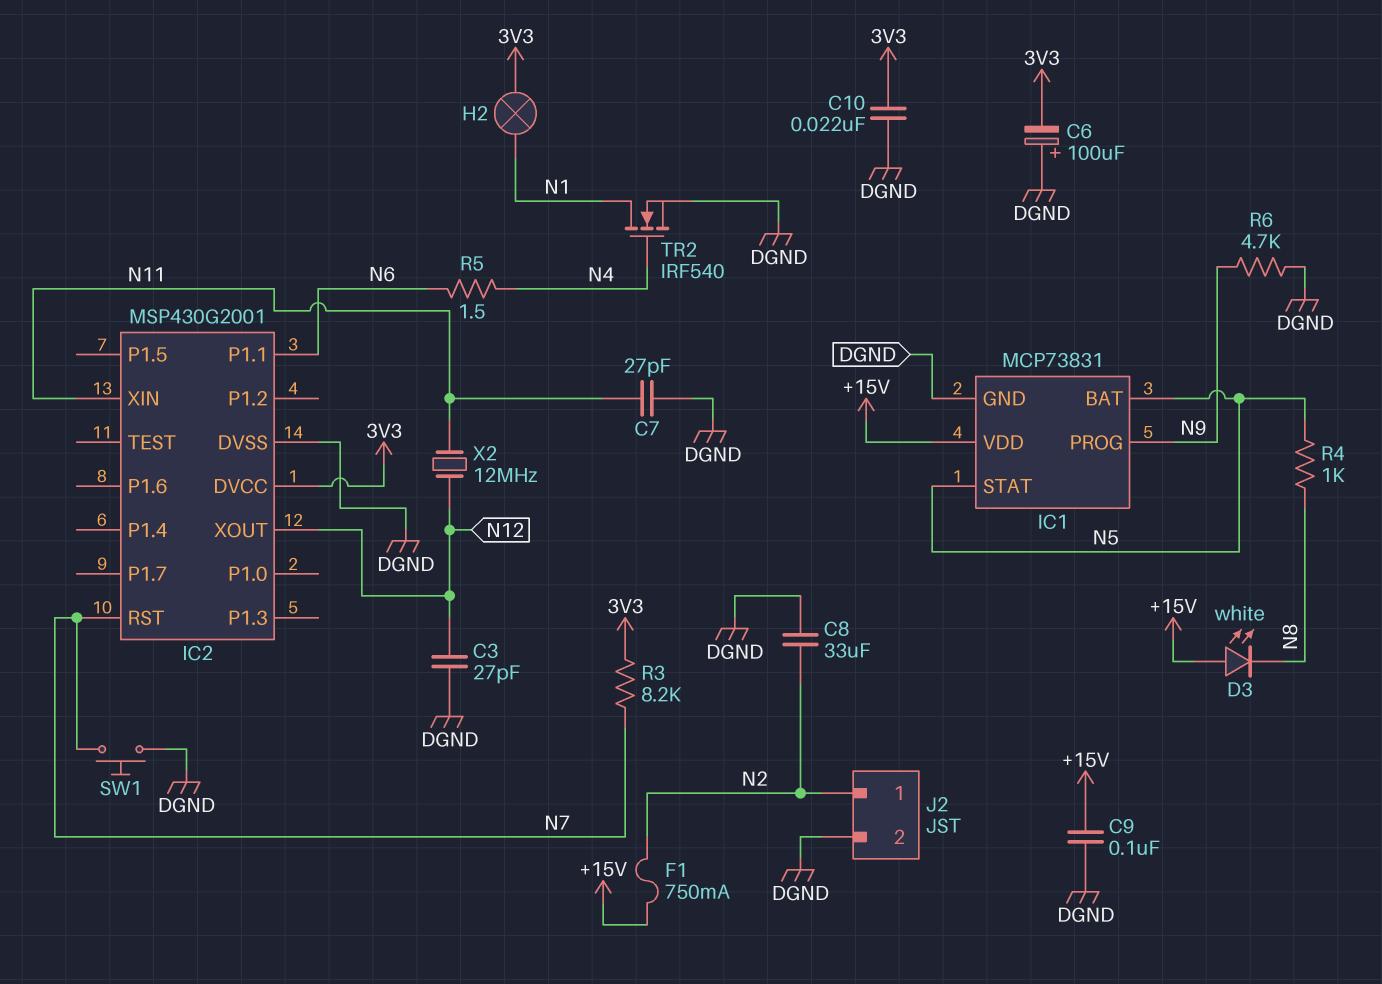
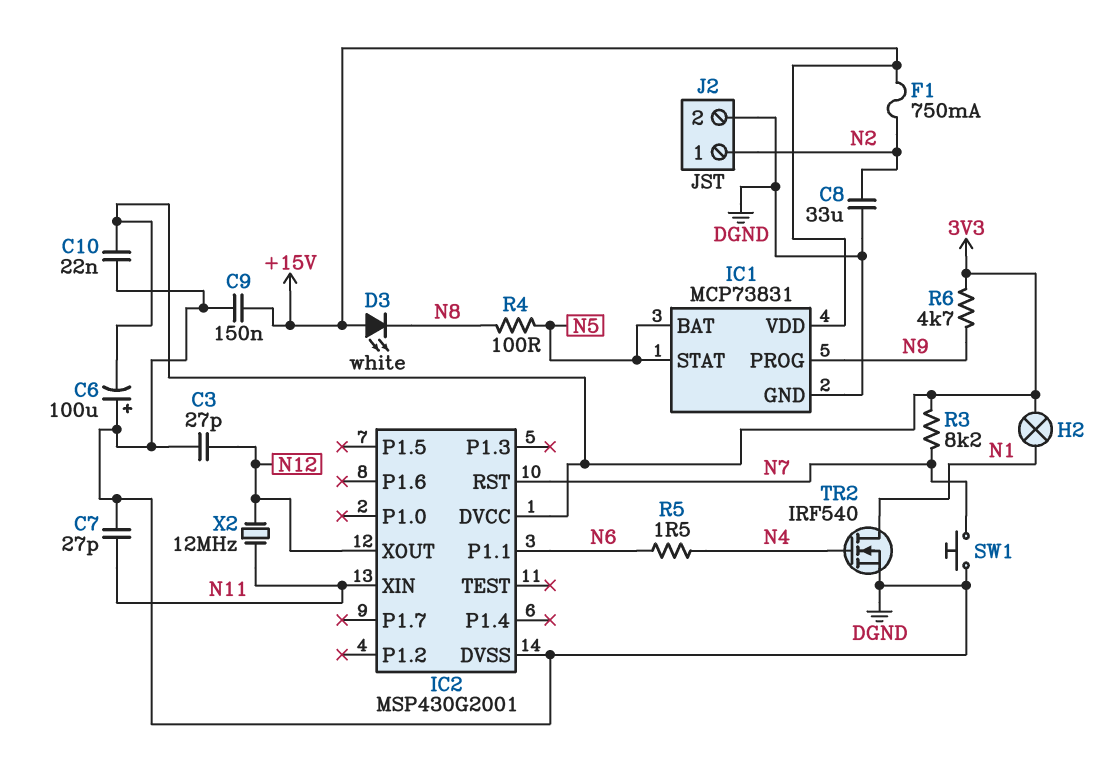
C9: 100nF (+15V, DGND) -> 150nF (+15V, DGND)
R4: 1k (N5, N8) -> 100 (N5, N8)
R6: 4.7k (DGND, N9) -> 4.7k (3V3, N9)

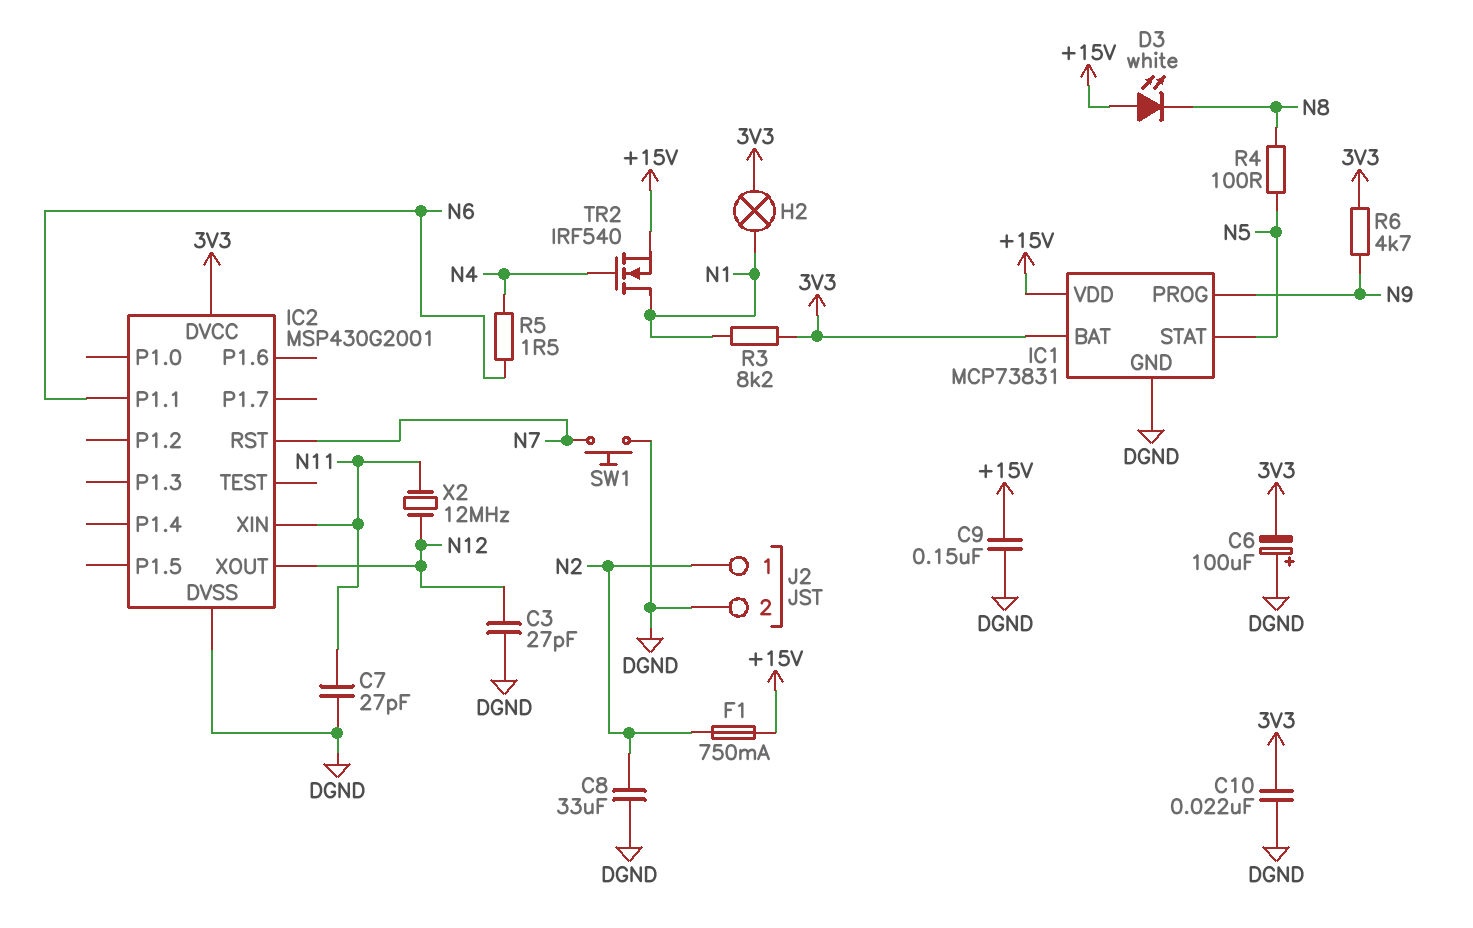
IC1 pin BAT: N5 -> 3V3
R3: 8.2k (3V3, N7) -> 8.2k (3V3, N1)
TR2: NMOS IRF540 (G N4, D N1, S DGND) -> NMOS IRF540 (G N4, D N1, S +15V)

